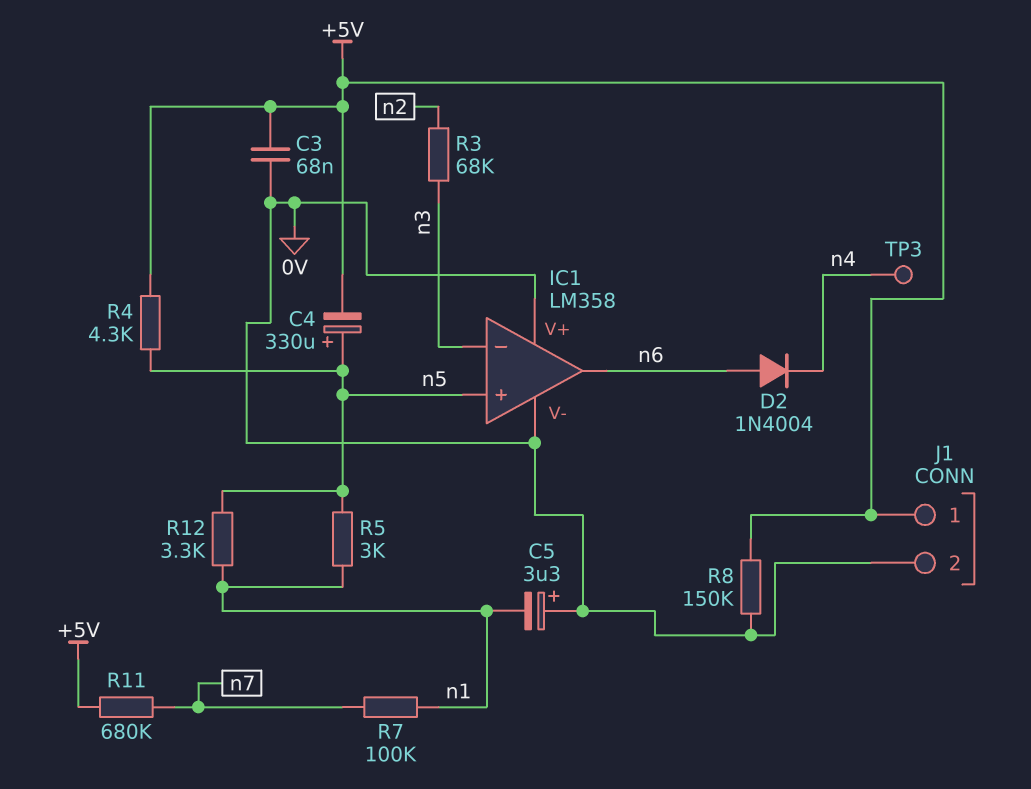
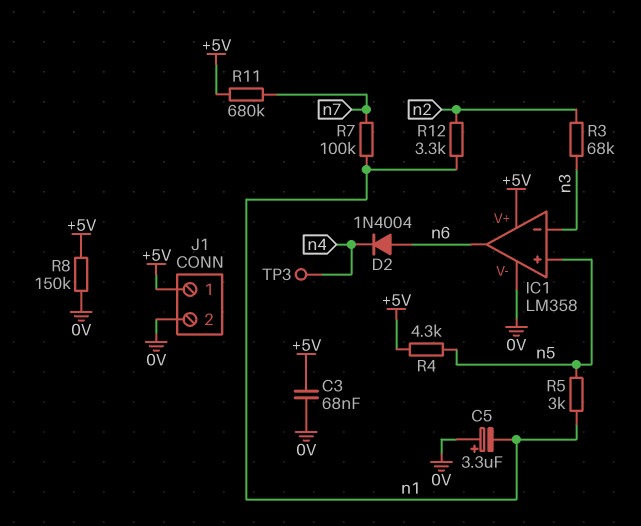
C4: 330uF (plus n5, minus +5V) -> none
IC1 pin V+: 0V -> +5V
R12: 3.3k (n1, n5) -> 3.3k (n1, n2)

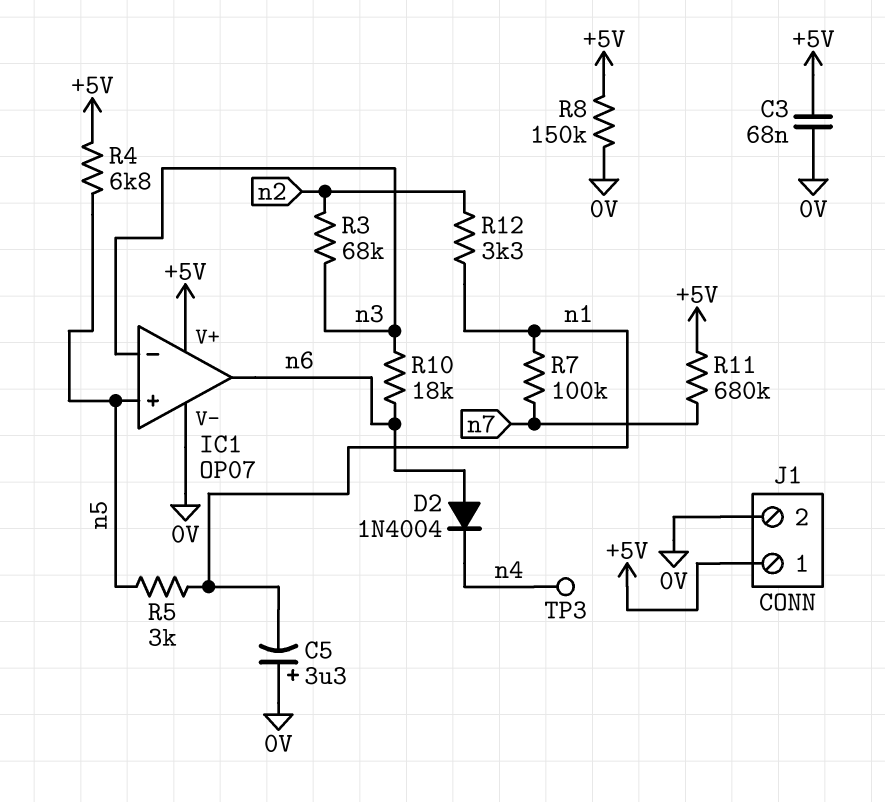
IC1: LM358 -> OP07
R4: 4.3k (+5V, n5) -> 6.8k (+5V, n5)
R10: none -> 18k (n3, n6)

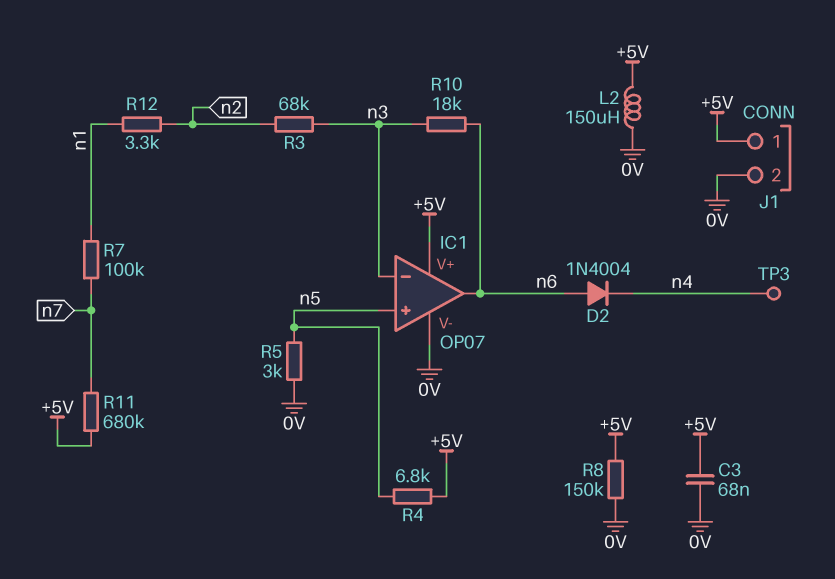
C5: 3.3uF (plus 0V, minus n1) -> none
L2: none -> 150uH (+5V, 0V)
R5: 3k (n1, n5) -> 3k (0V, n5)

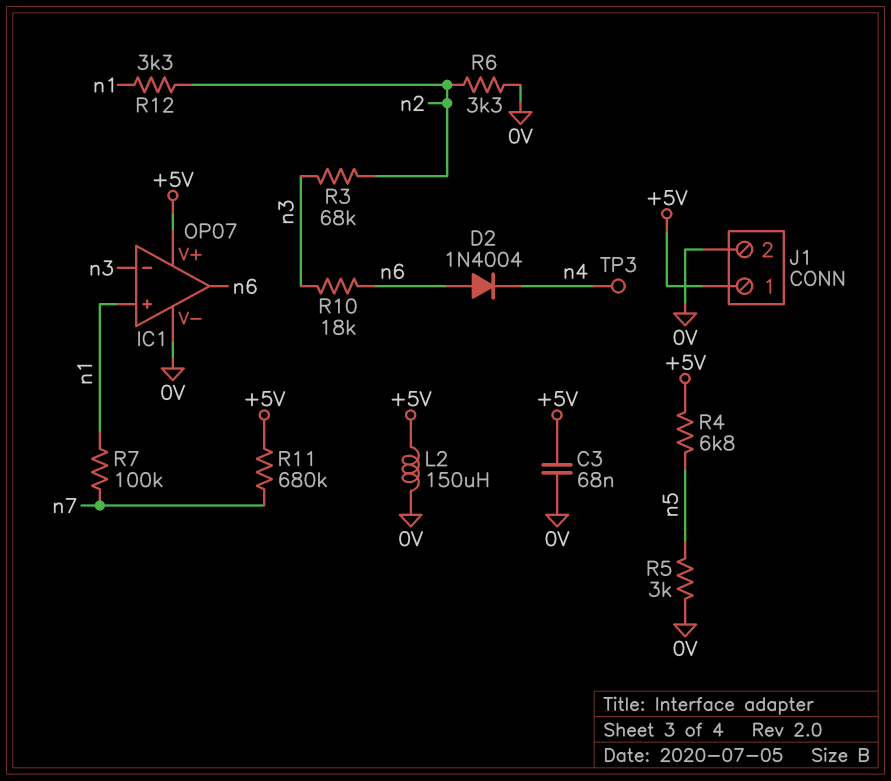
IC1 pin in+: n5 -> n1
R6: none -> 3.3k (0V, n2)
R8: 150k (+5V, 0V) -> none

